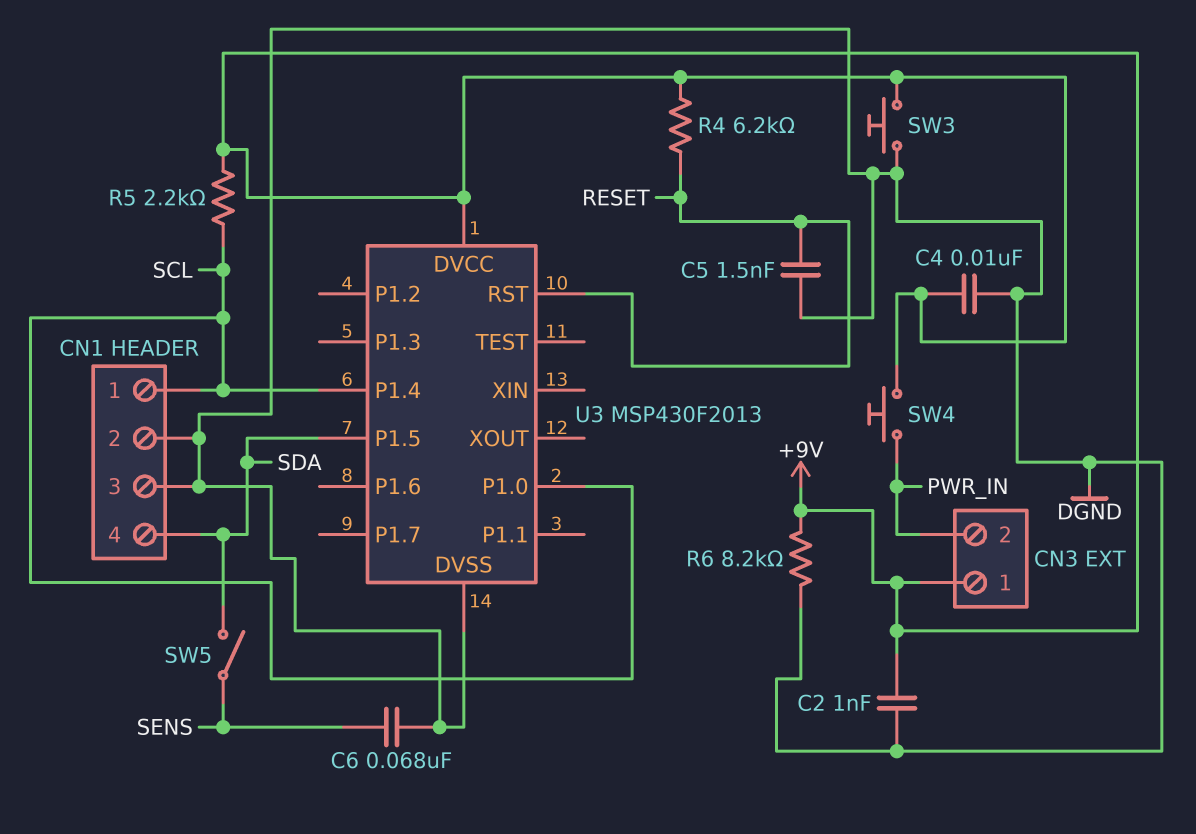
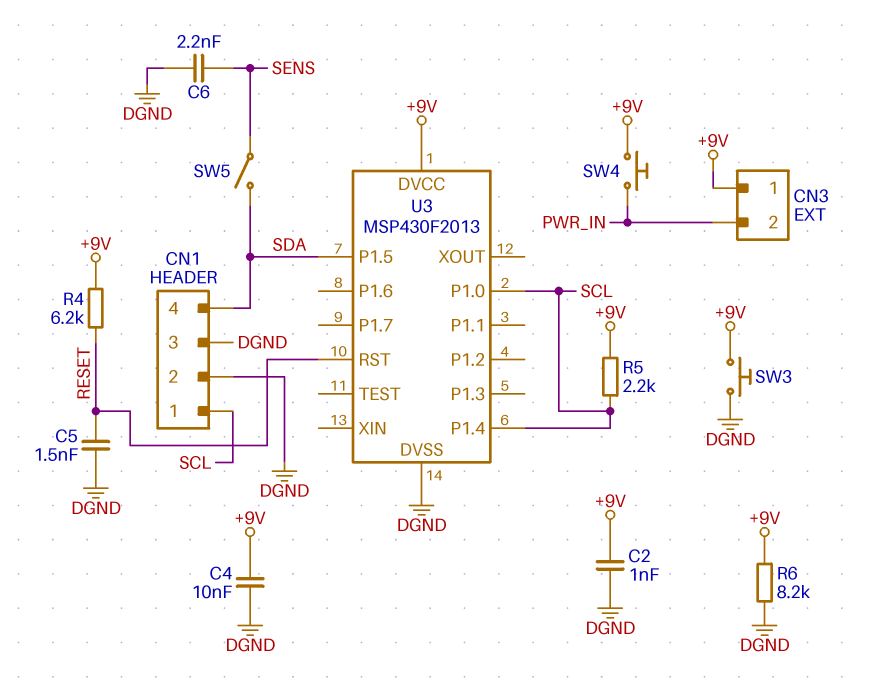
C6: 68nF (DGND, SENS) -> 2.2nF (DGND, SENS)

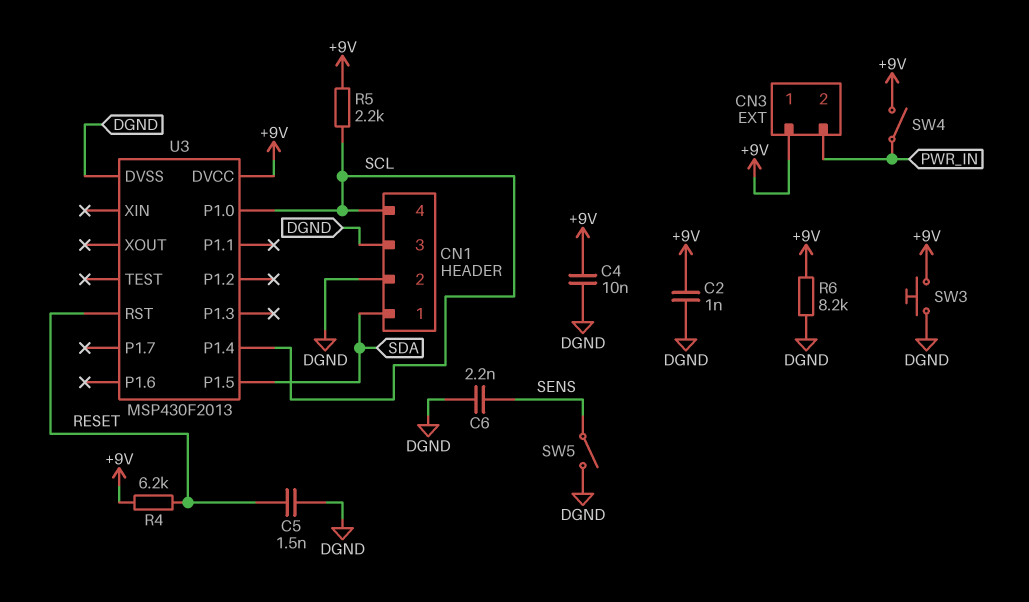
CN1 pin 1: SCL -> SDA
CN1 pin 4: SDA -> SCL
SW4: button (+9V, PWR_IN) -> switch (+9V, PWR_IN)
SW5: switch (SDA, SENS) -> switch (DGND, SENS)

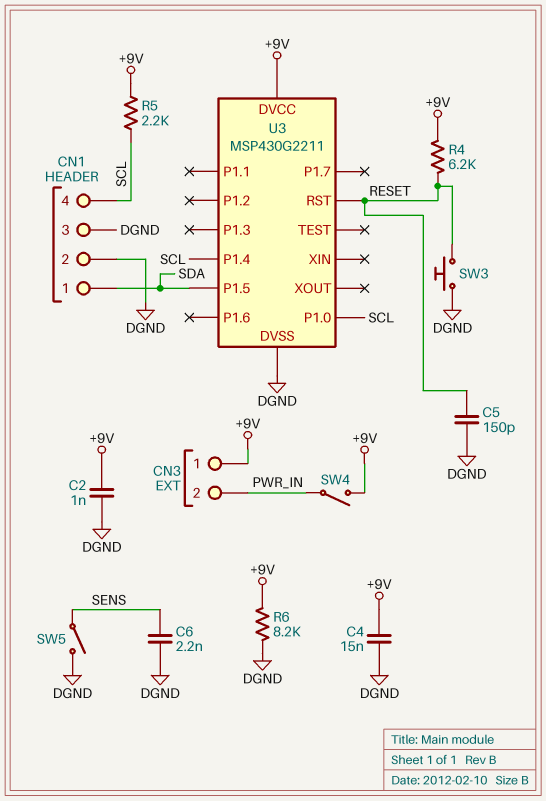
C4: 10nF (+9V, DGND) -> 15nF (+9V, DGND)
C5: 1.5nF (DGND, RESET) -> 150pF (DGND, RESET)
SW3: button (+9V, DGND) -> button (DGND, RESET)
U3: MSP430F2013 -> MSP430G2211

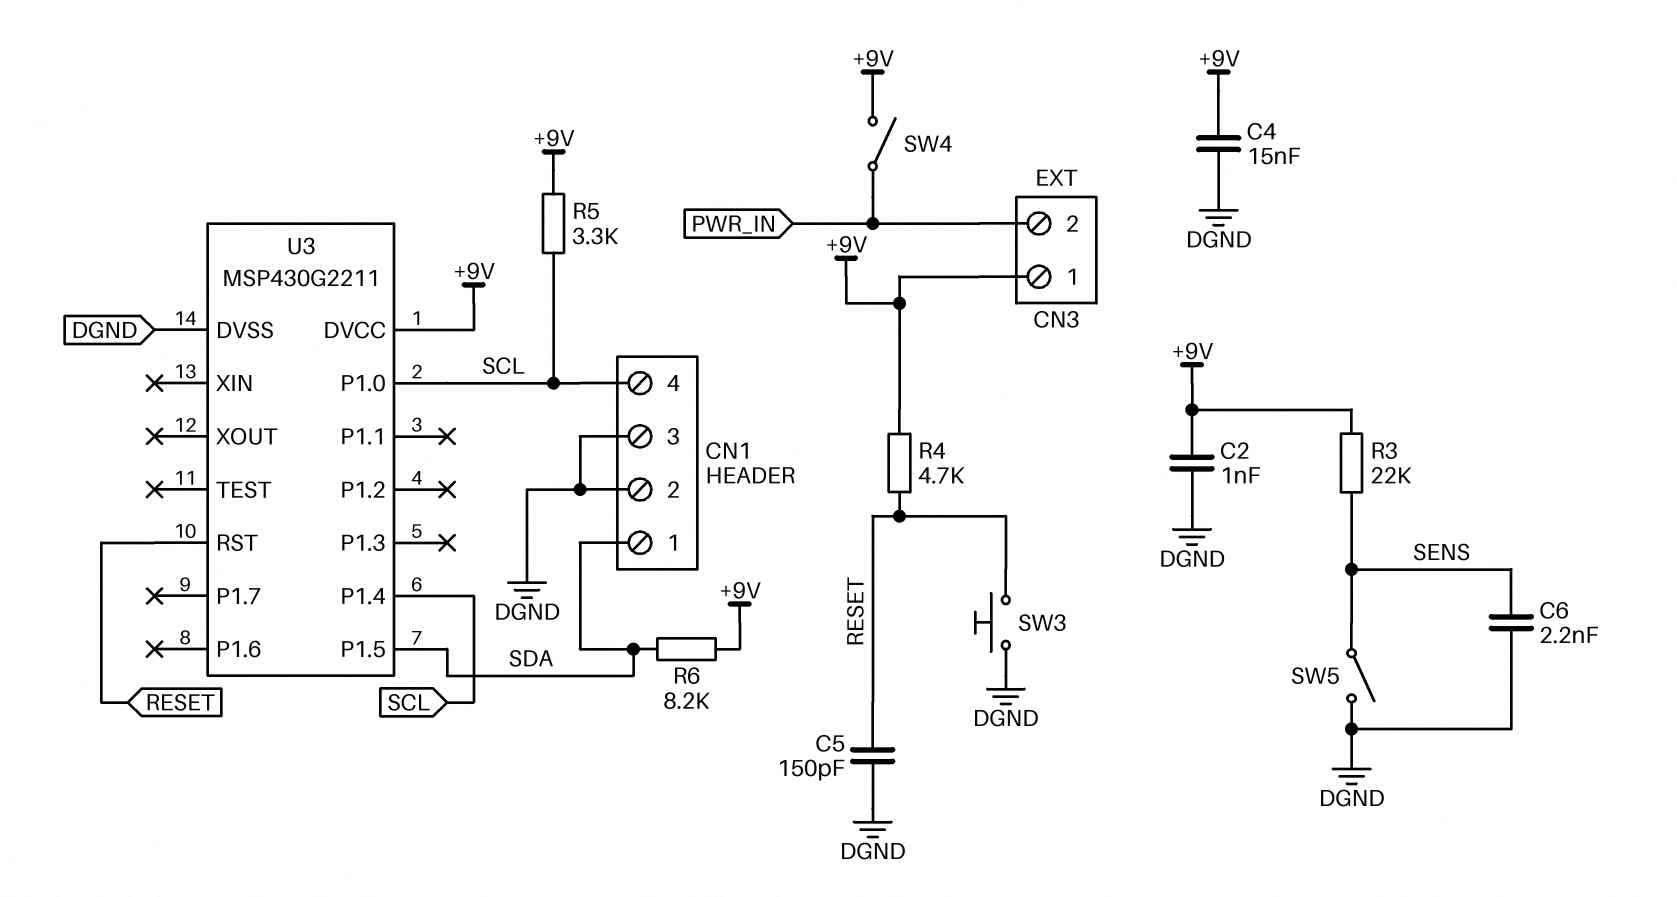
R3: none -> 22k (+9V, SENS)
R4: 6.2k (+9V, RESET) -> 4.7k (+9V, RESET)
R5: 2.2k (+9V, SCL) -> 3.3k (+9V, SCL)
R6: 8.2k (+9V, DGND) -> 8.2k (+9V, SDA)

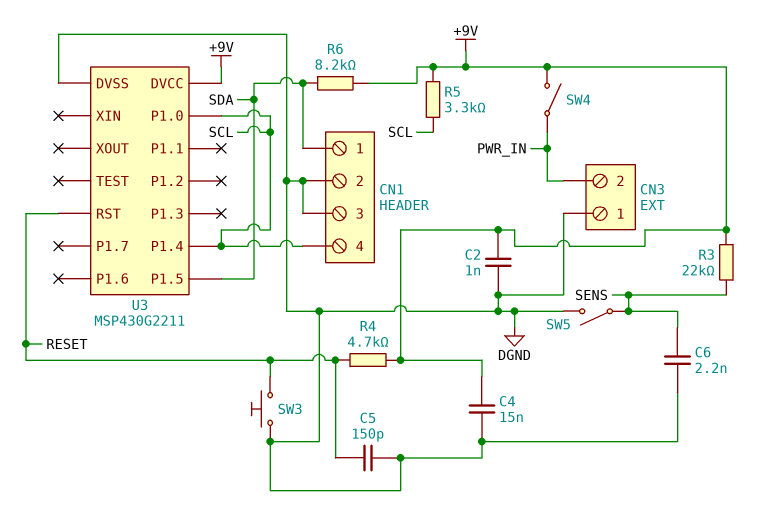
CN3 pin 1: +9V -> DGND

